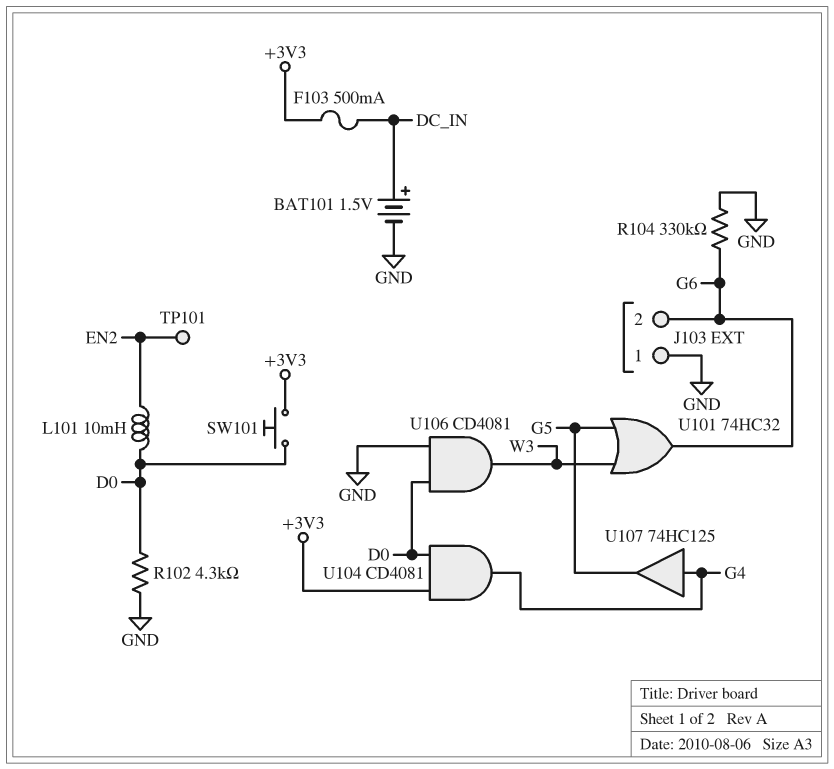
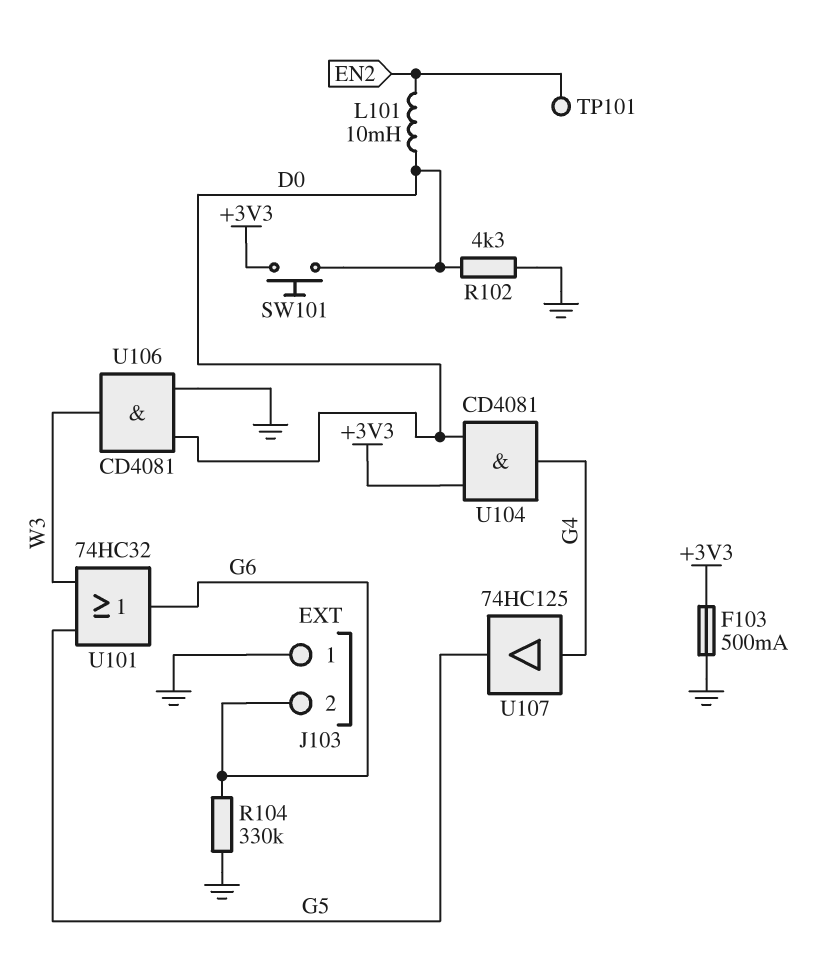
BAT101: 1.5V (plus DC_IN, minus GND) -> none
F103: 500mA (+3V3, DC_IN) -> 500mA (+3V3, GND)

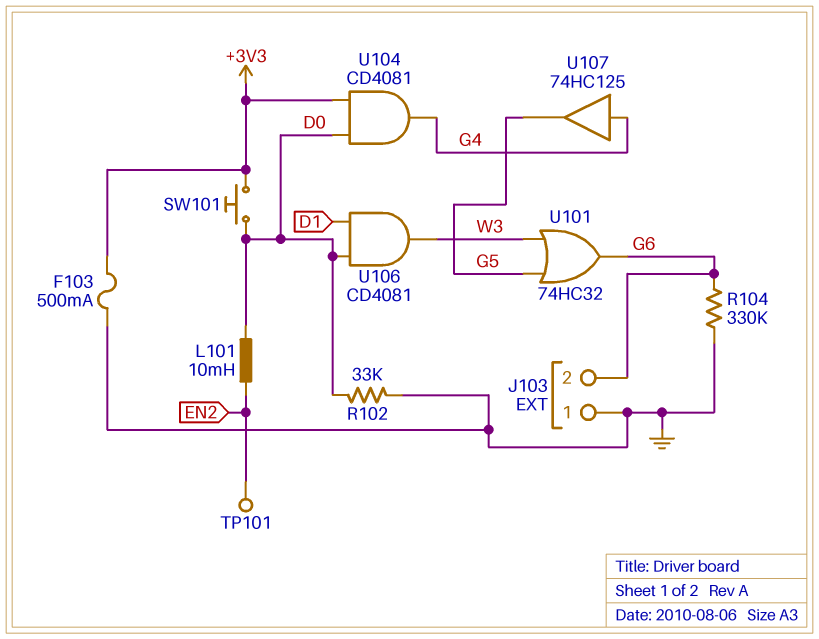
R102: 4.3k (D0, GND) -> 33k (D0, GND)
U106: AND CD4081 (in D0, in GND, out W3) -> AND CD4081 (in D0, in D1, out W3)

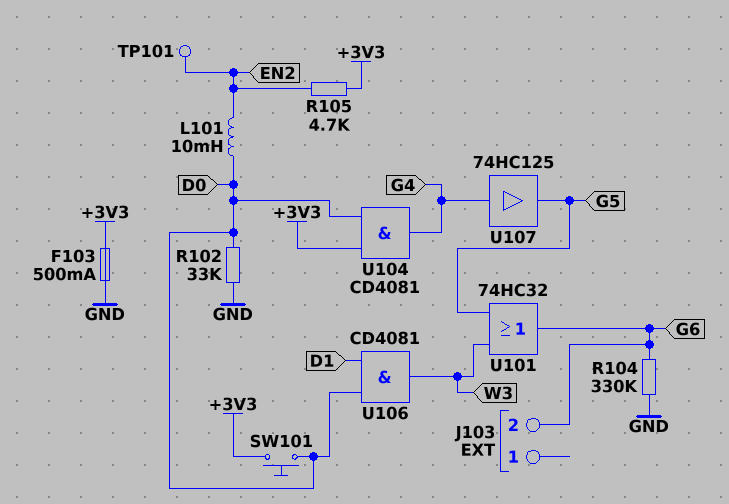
J103 pin 1: GND -> none
R105: none -> 4.7k (+3V3, EN2)

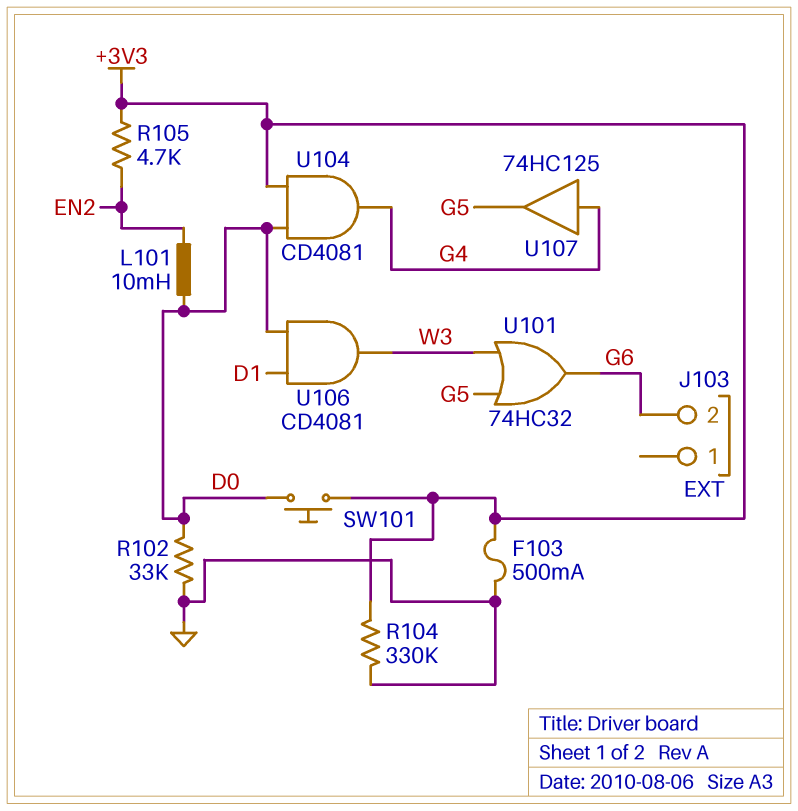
R104: 330k (G6, GND) -> 330k (+3V3, GND)
TP101: test point (EN2) -> none

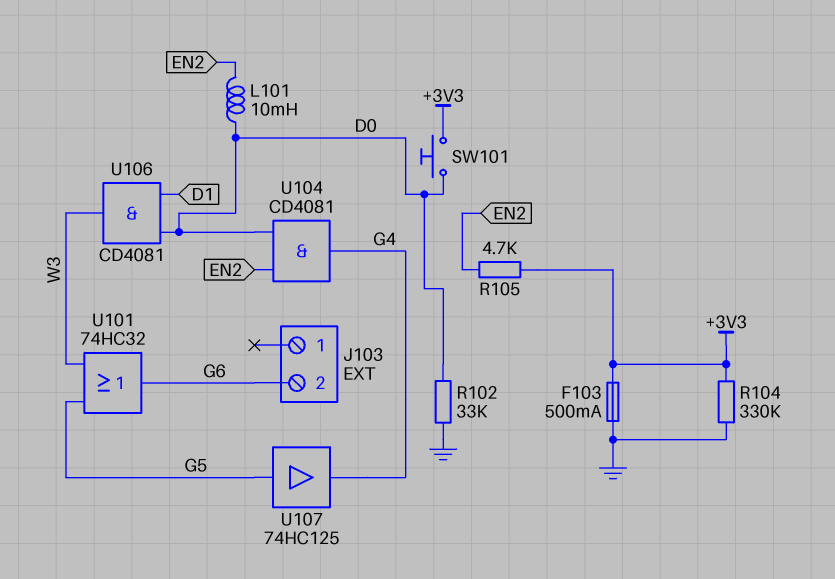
U104: AND CD4081 (in +3V3, in D0, out G4) -> AND CD4081 (in D0, in EN2, out G4)
U107: buffer 74HC125 (in G4, out G5) -> buffer 74HC125 (in G5, out G4)

